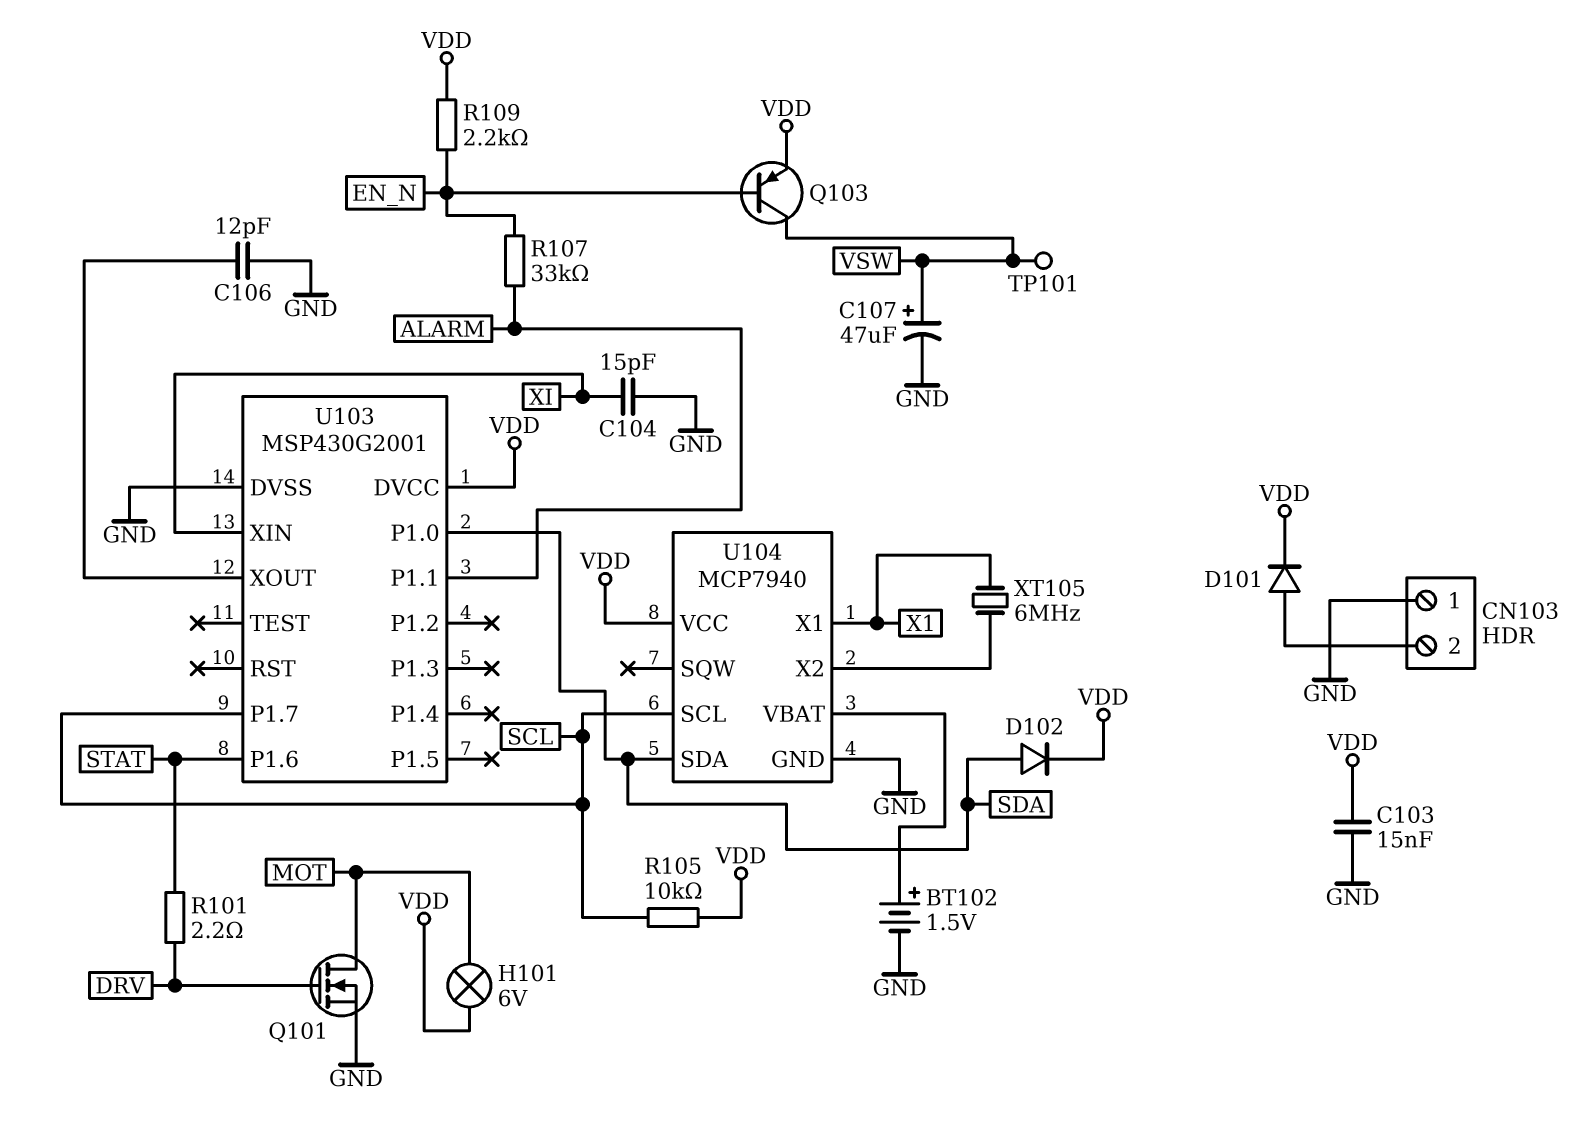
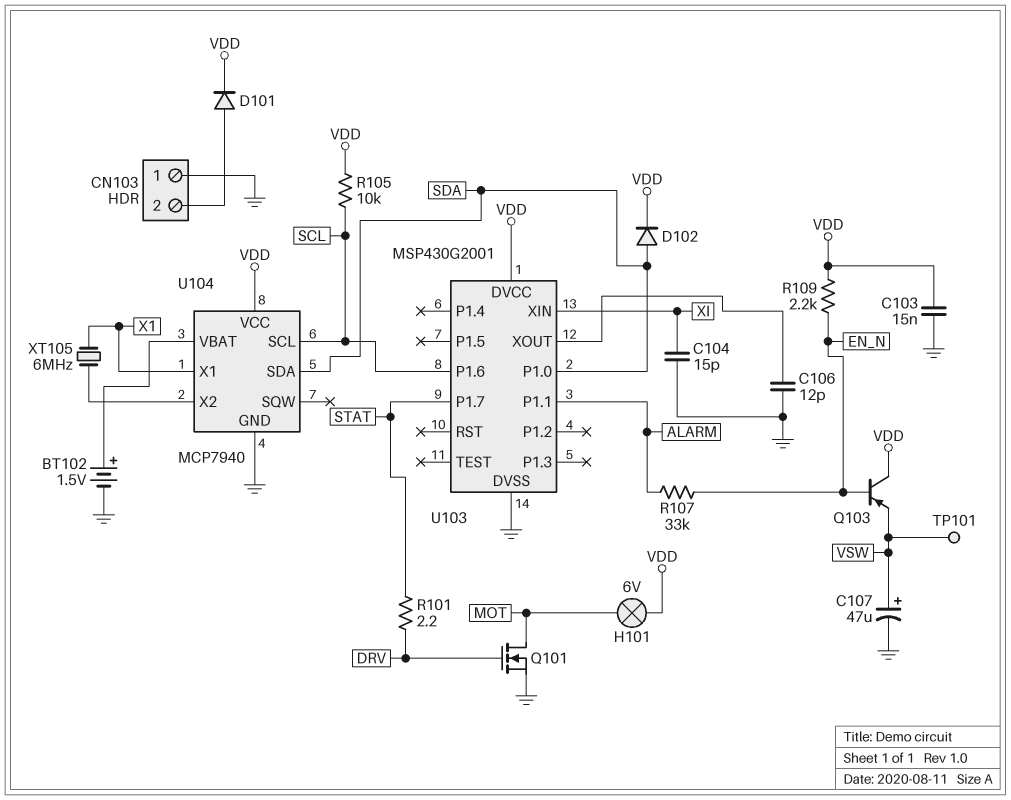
Q103: PNP (B EN_N, C VSW, E VDD) -> PNP (B EN_N, C VDD, E VSW)
U103 pin P1.6: STAT -> SCL
U103 pin P1.7: SCL -> STAT

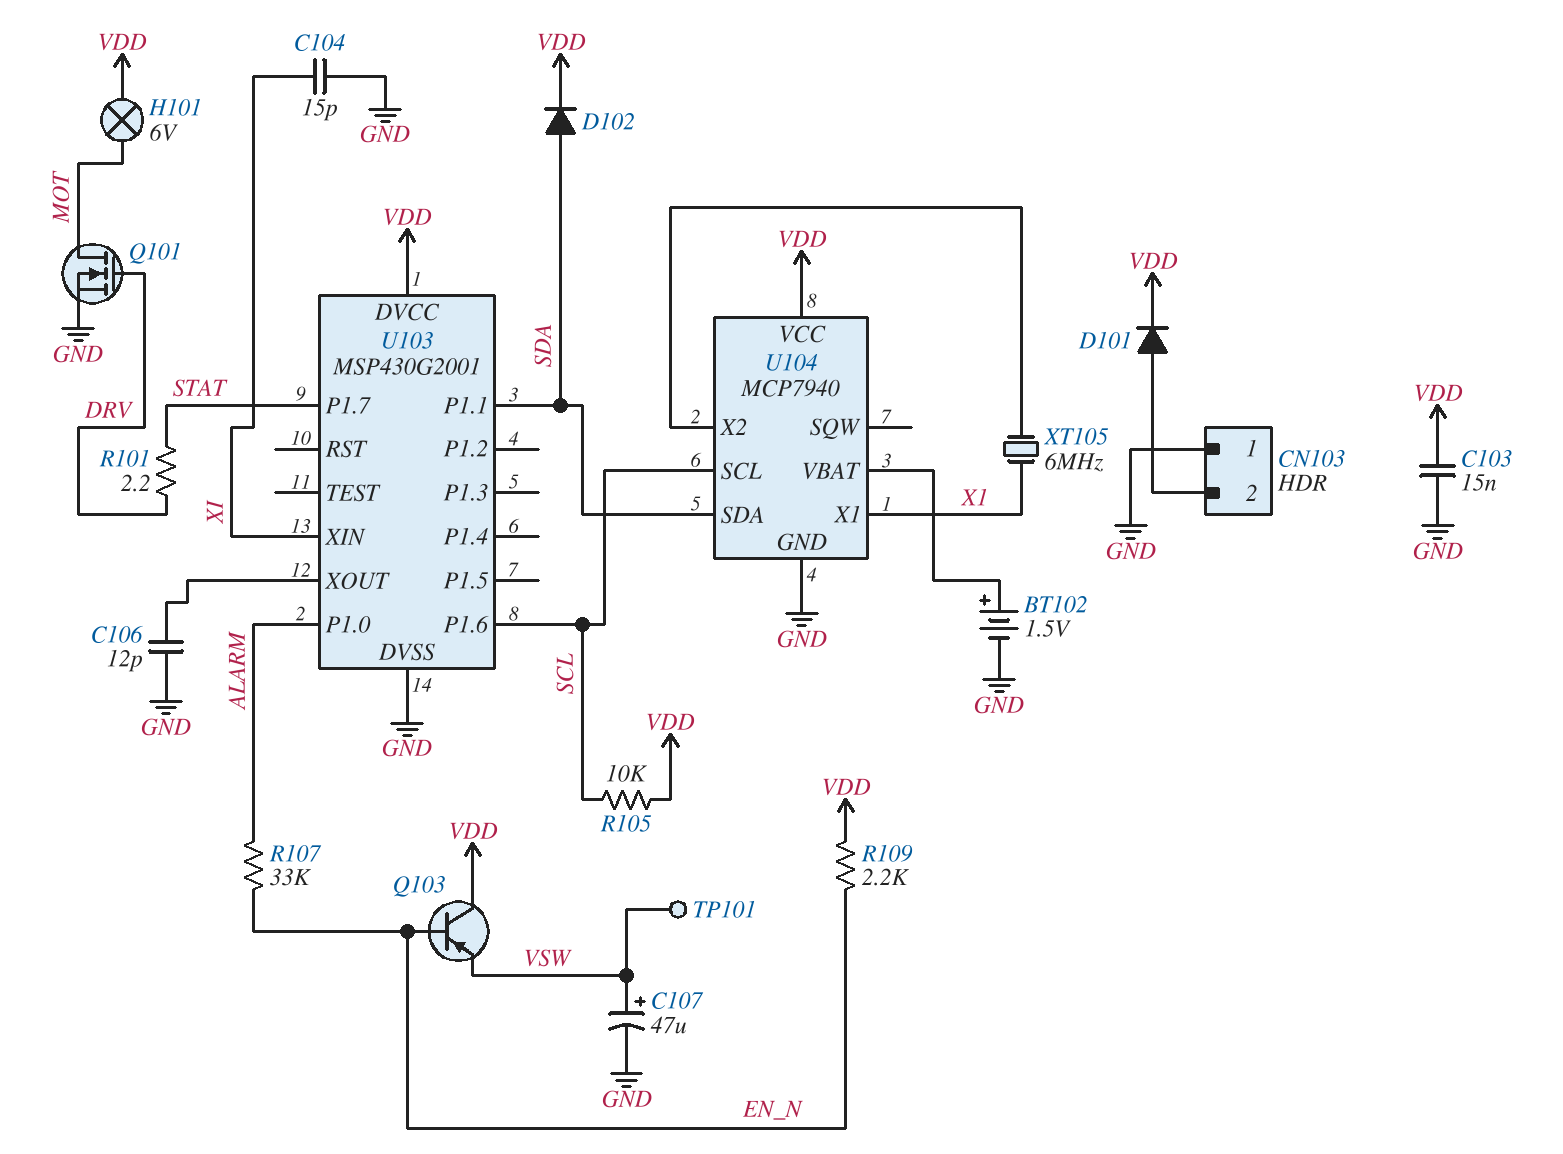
U103 pin P1.0: SDA -> ALARM
U103 pin P1.1: ALARM -> SDA

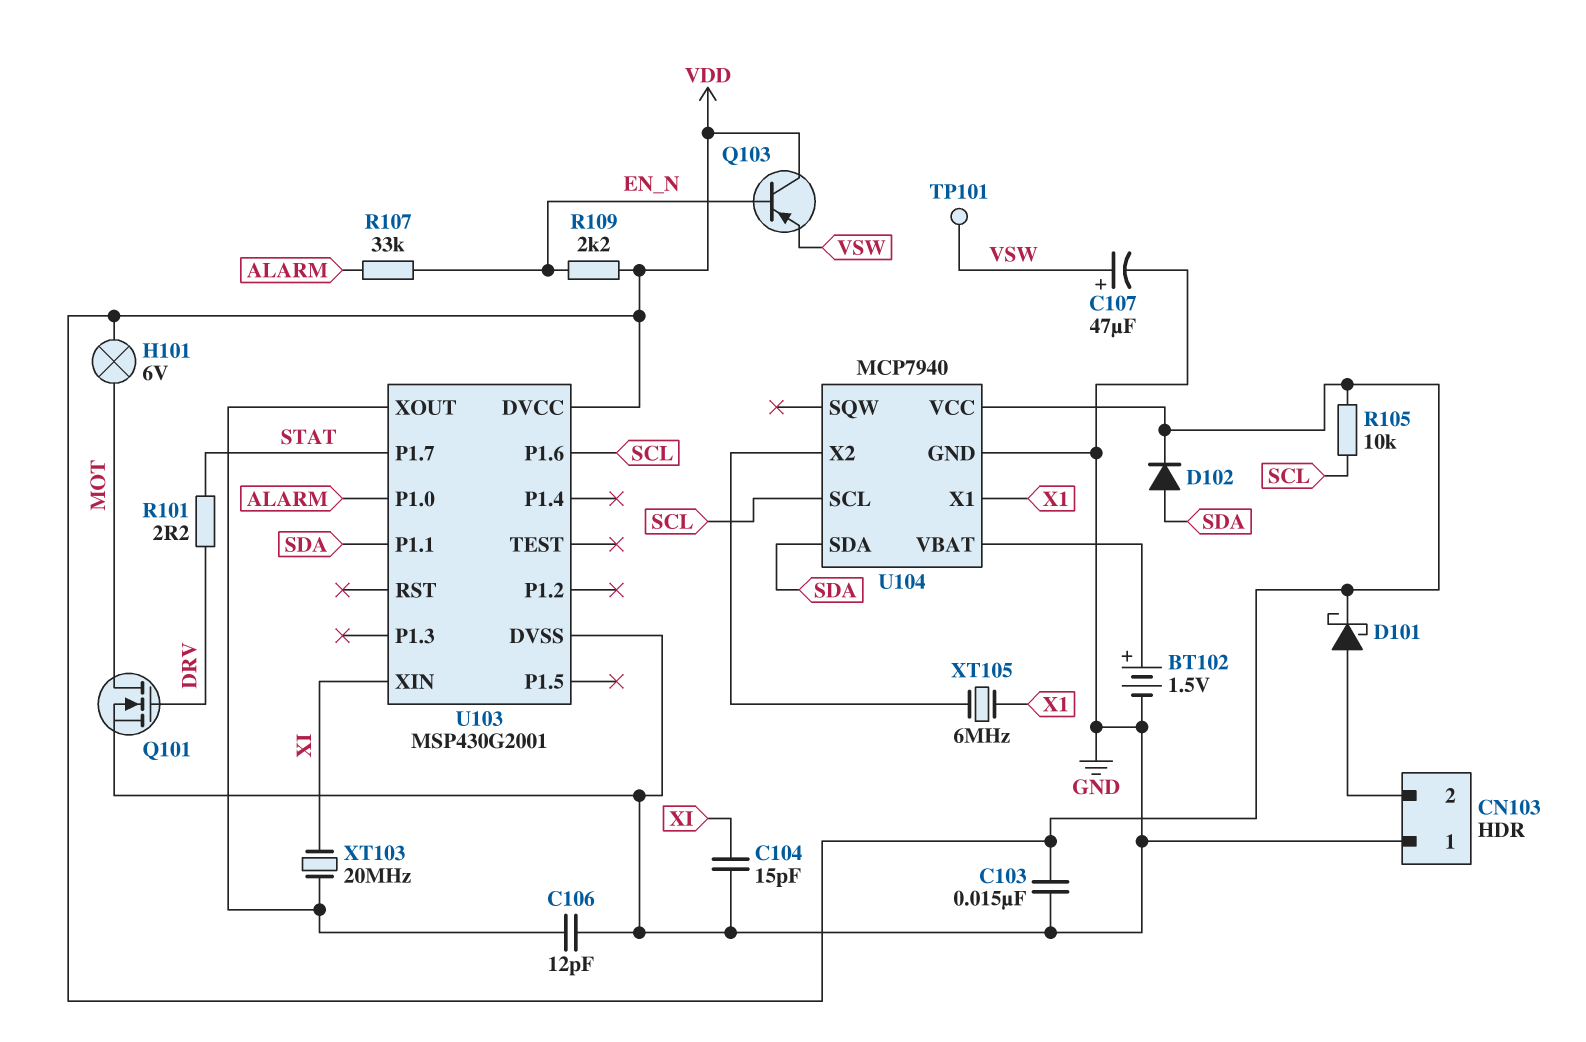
D101: diode (A CN103/2, K VDD) -> schottky (A CN103/2, K VDD)
XT103: none -> 20MHz (U103/XOUT, XI)

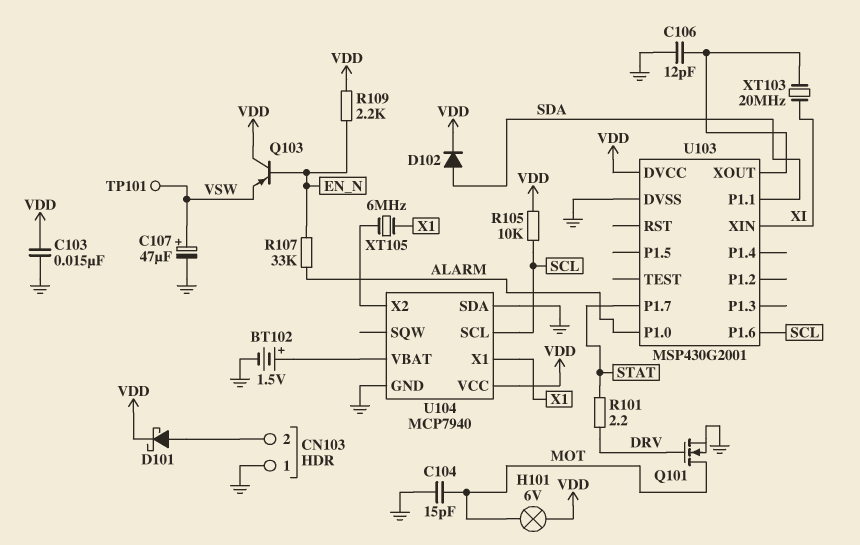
C104: 15pF (GND, XI) -> 15pF (GND, MOT)
U104 pin SDA: SDA -> GND

